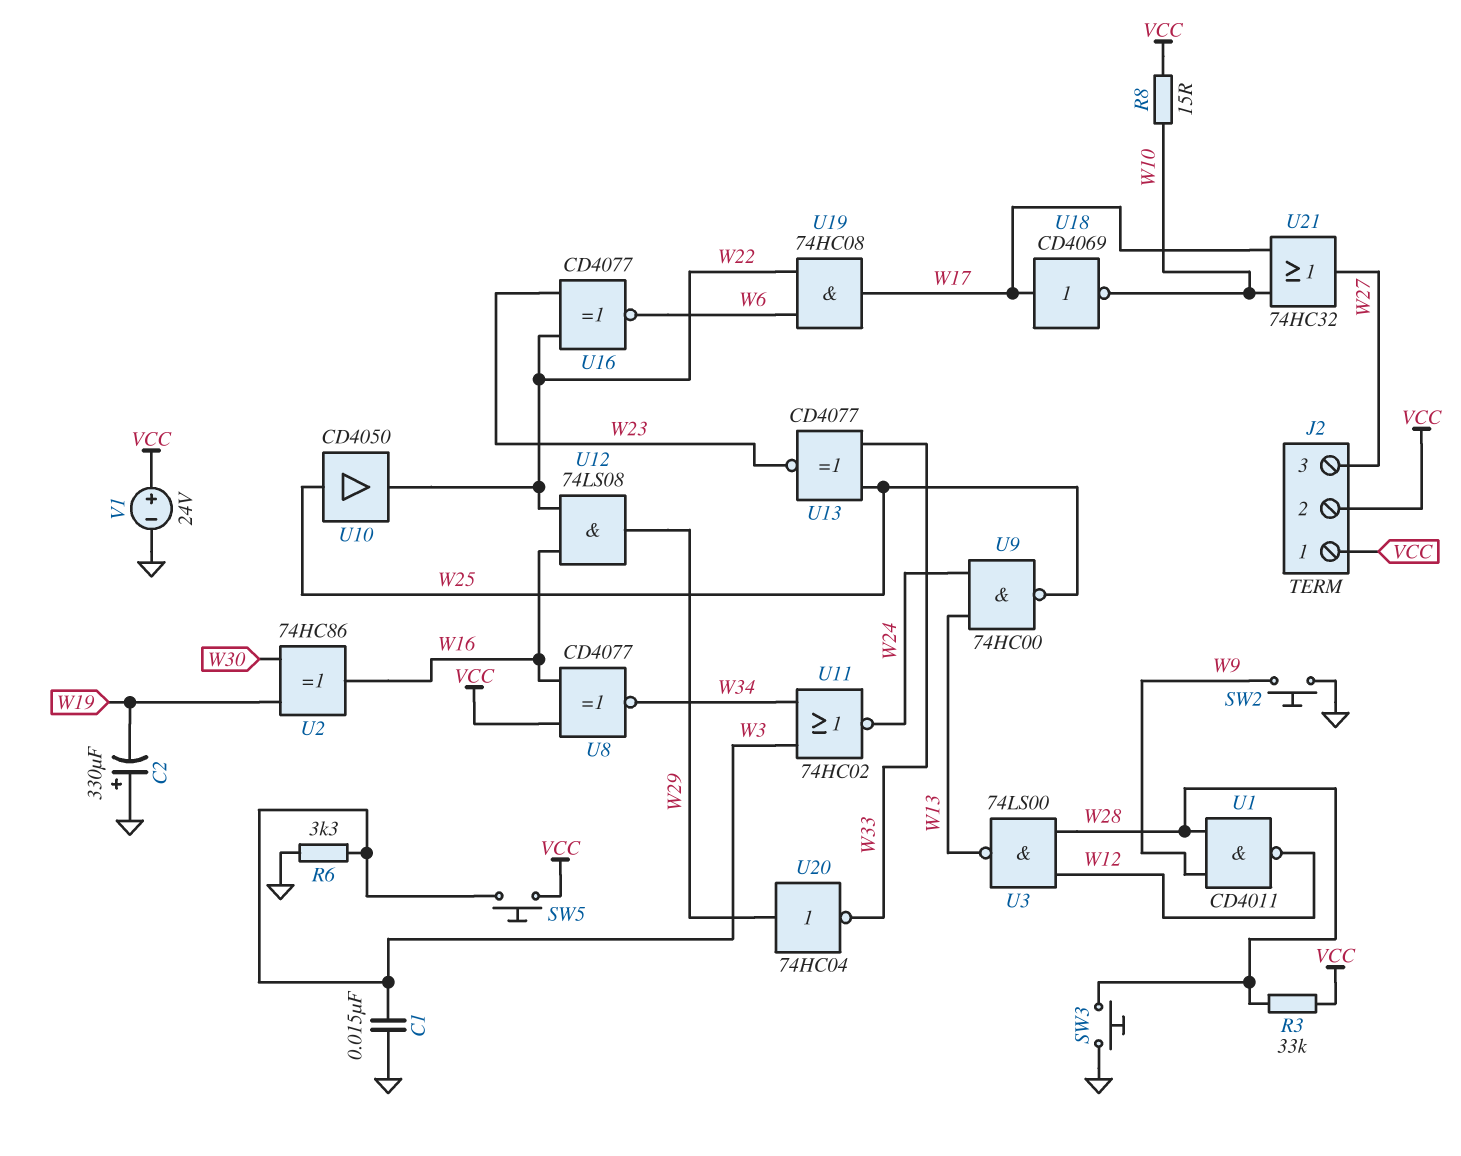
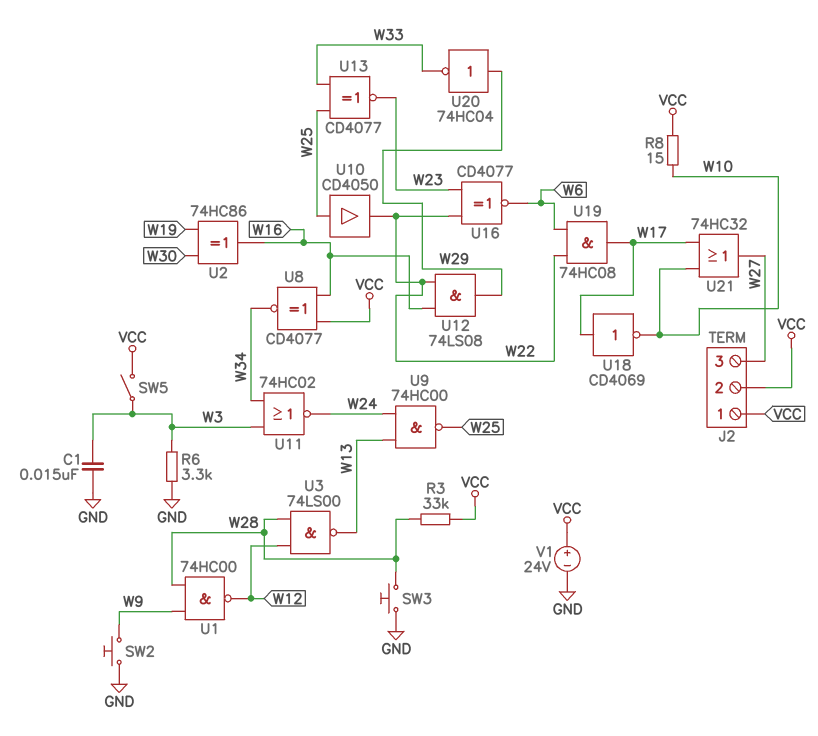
C2: 330uF (plus GND, minus W19) -> none
SW5: button (VCC, W3) -> switch (VCC, W3)
U1: NAND CD4011 (in W9, in W28, out W12) -> NAND 74HC00 (in W9, in W28, out W12)

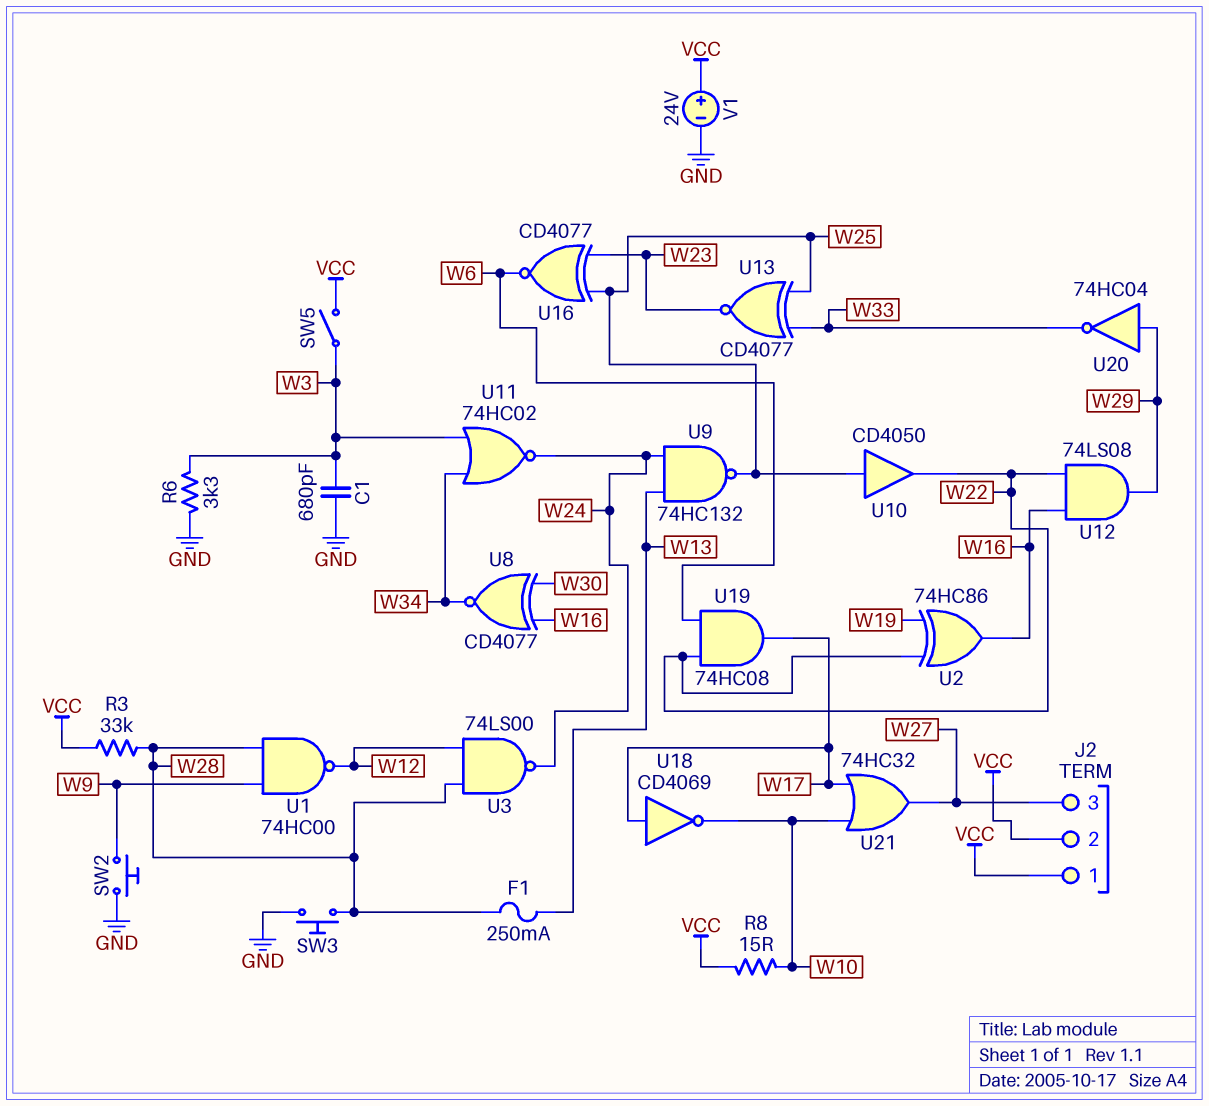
C1: 15nF (GND, W3) -> 680pF (GND, W3)
F1: none -> 250mA (W13, W28)
U2: XOR 74HC86 (in W19, in W30, out W16) -> XOR 74HC86 (in W19, in W22, out W16)
U3: NAND 74LS00 (in W12, in W28, out W13) -> NAND 74LS00 (in W12, in W28, out W24)
U8: XNOR CD4077 (in VCC, in W16, out W34) -> XNOR CD4077 (in W16, in W30, out W34)
U9: NAND 74HC00 (in W13, in W24, out W25) -> NAND 74HC132 (in W13, in W24, out W25)
U16: XNOR CD4077 (in W22, in W23, out W6) -> XNOR CD4077 (in W23, in W25, out W6)

